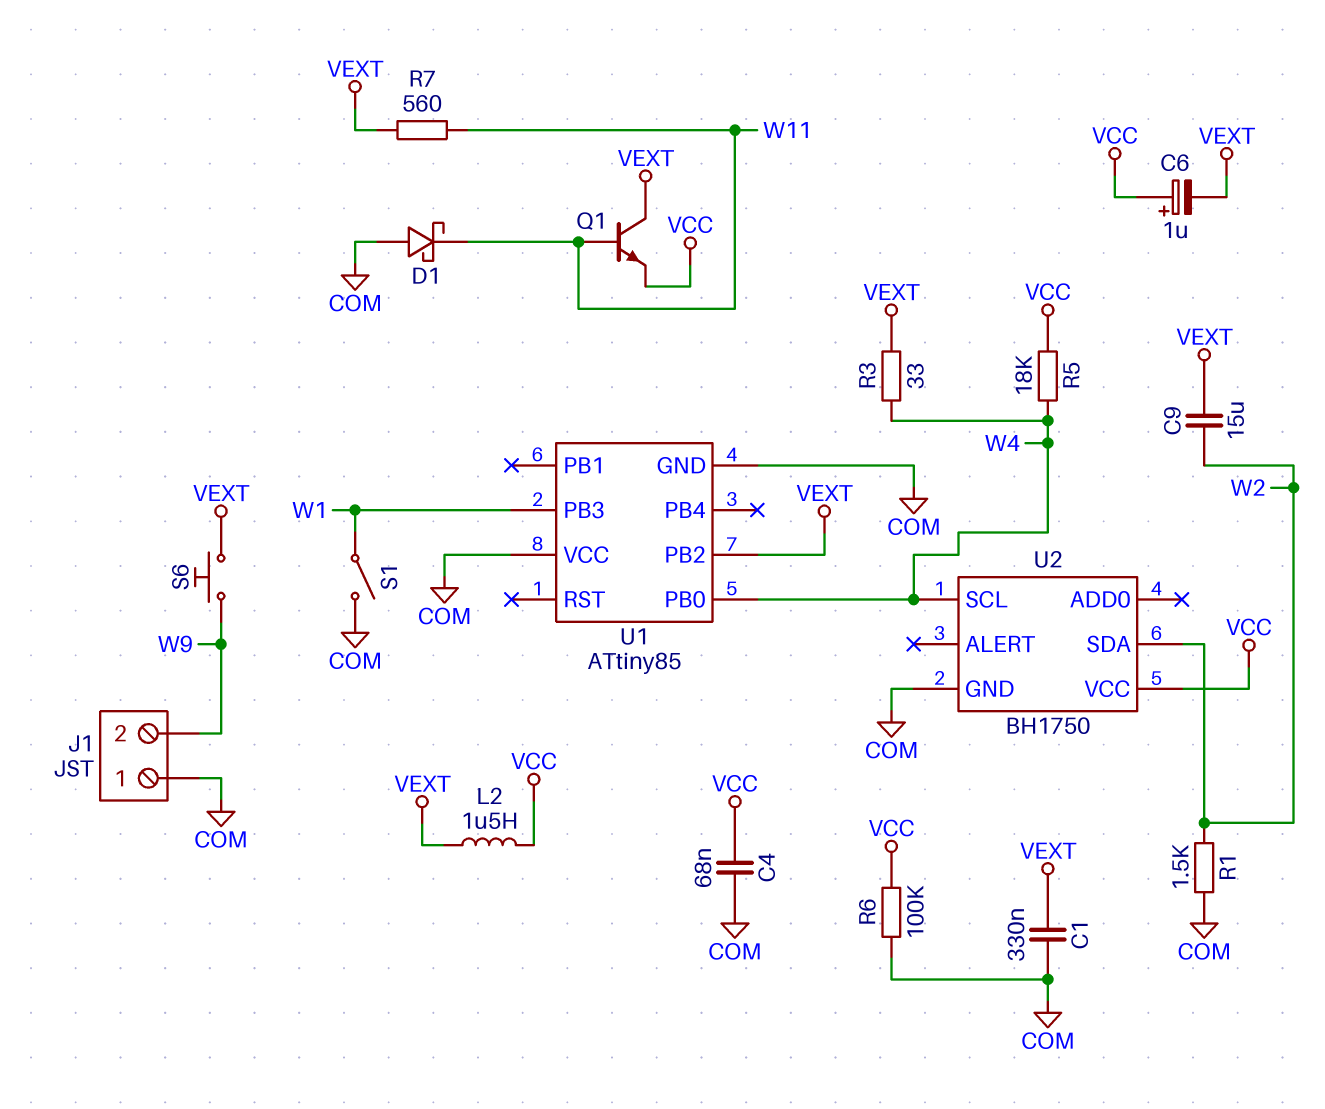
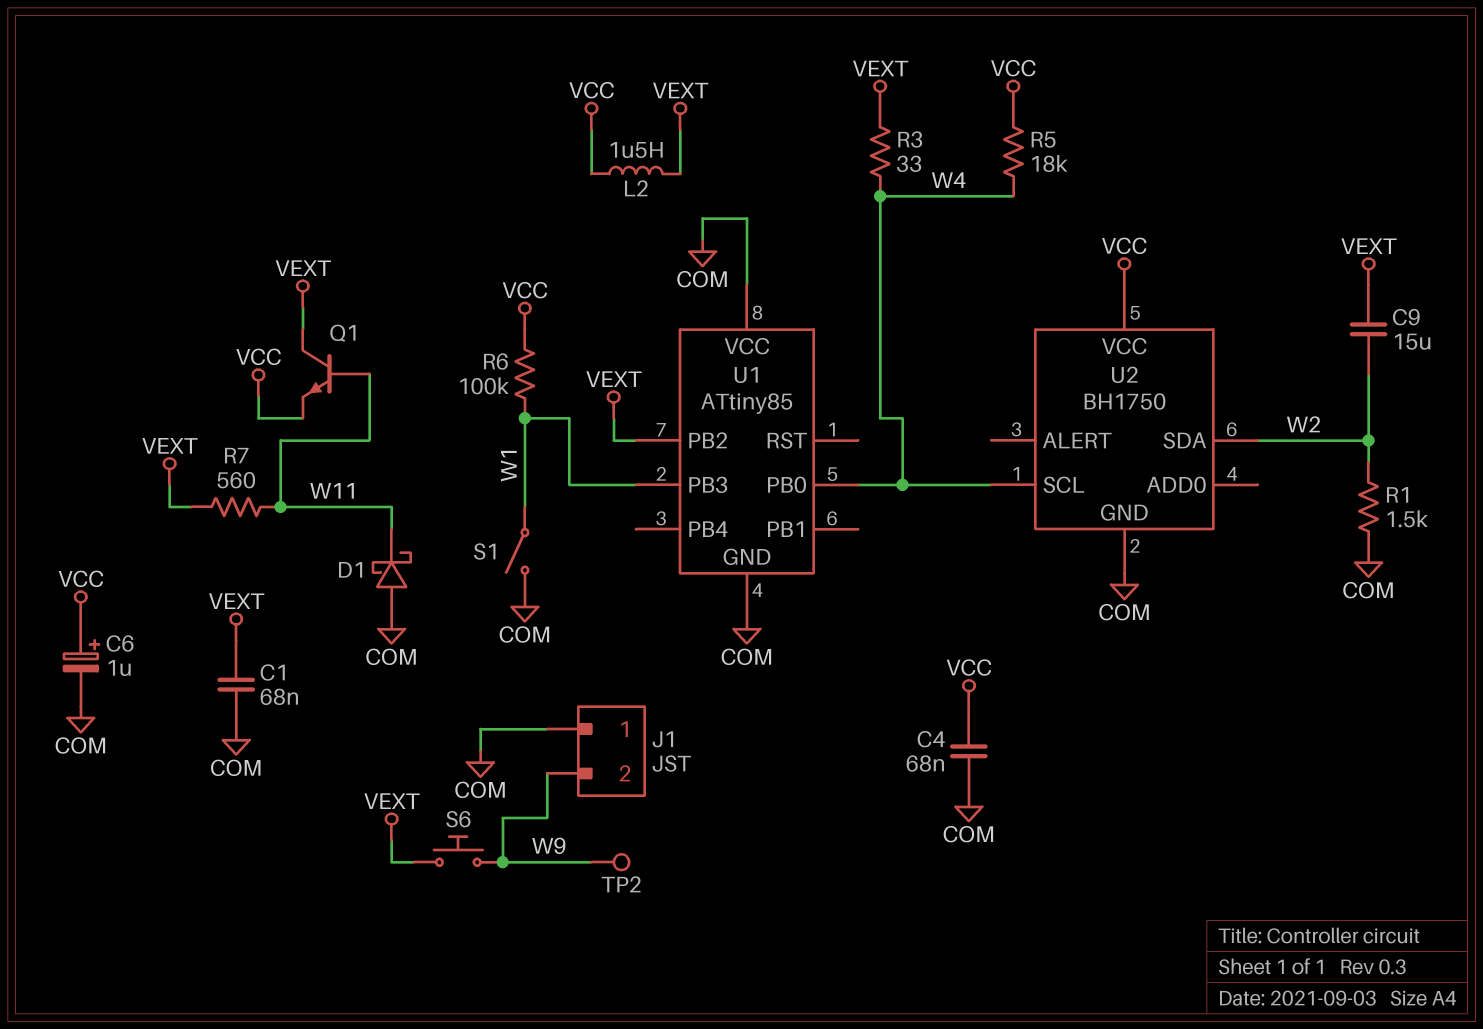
C1: 330nF (COM, VEXT) -> 68nF (COM, VEXT)
C6: 1uF (plus VCC, minus VEXT) -> 1uF (plus VCC, minus COM)
R6: 100k (COM, VCC) -> 100k (VCC, W1)
TP2: none -> test point (W9)

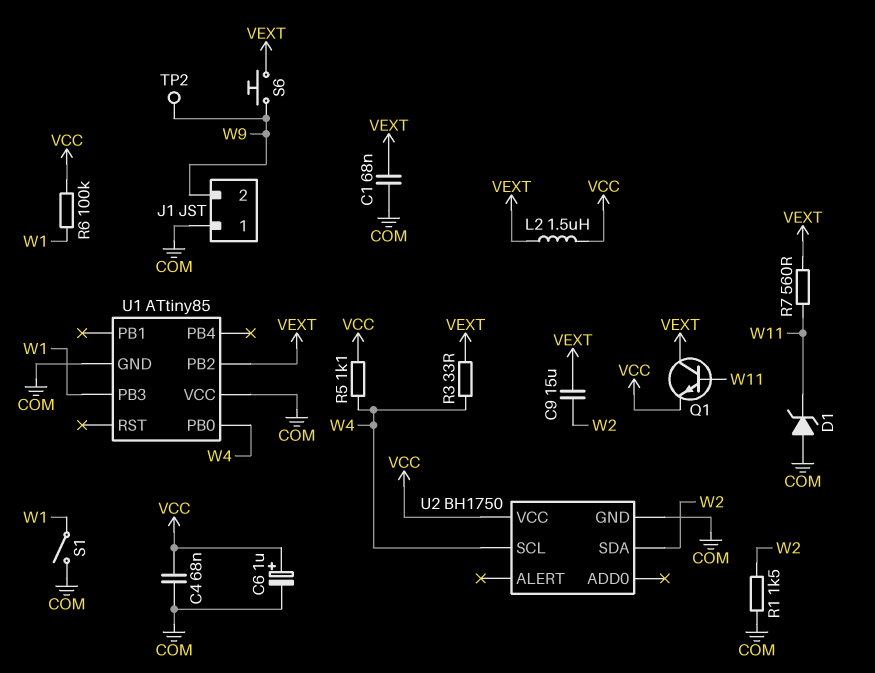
D1: schottky (A COM, K W11) -> zener (A COM, K W11)
R5: 18k (VCC, W4) -> 1.1k (VCC, W4)

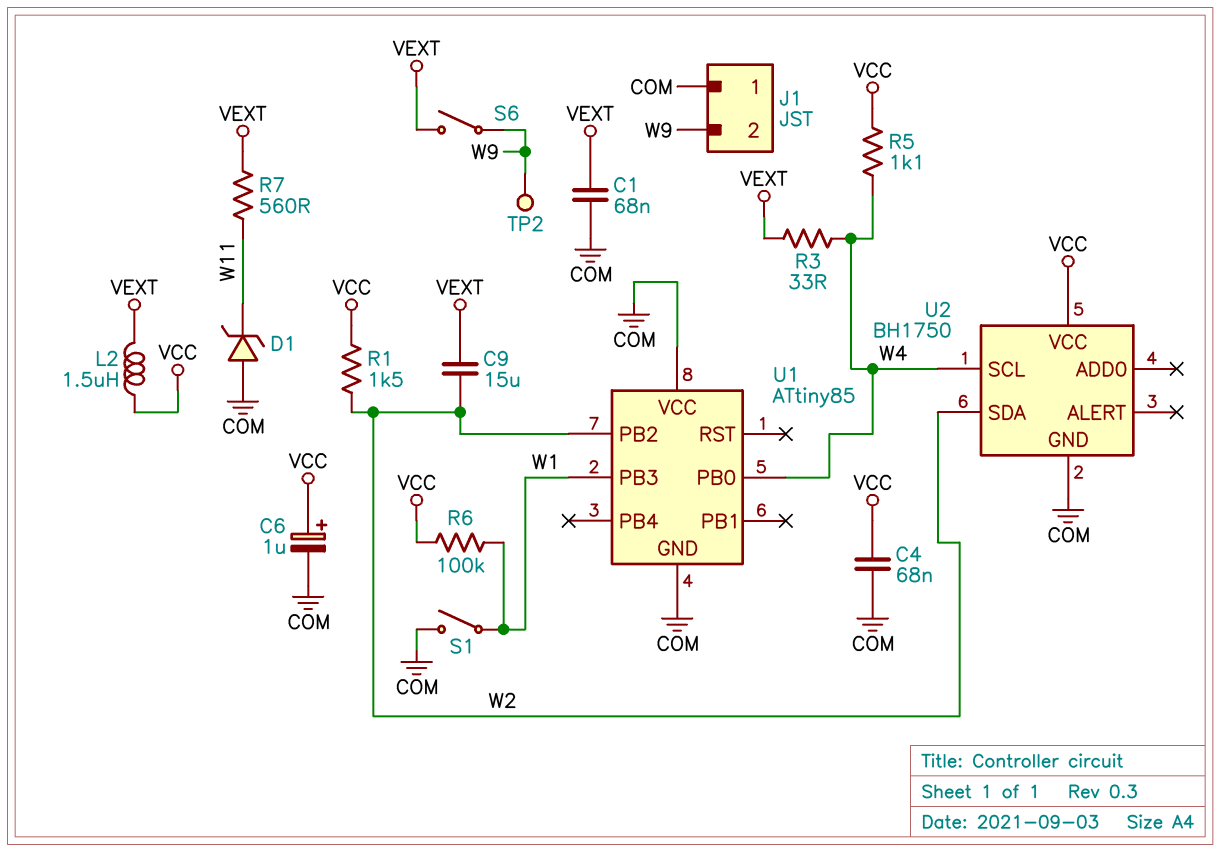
Q1: NPN (B W11, C VEXT, E VCC) -> none
R1: 1.5k (COM, W2) -> 1.5k (VCC, W2)
S6: button (VEXT, W9) -> switch (VEXT, W9)
U1 pin PB2: VEXT -> W2

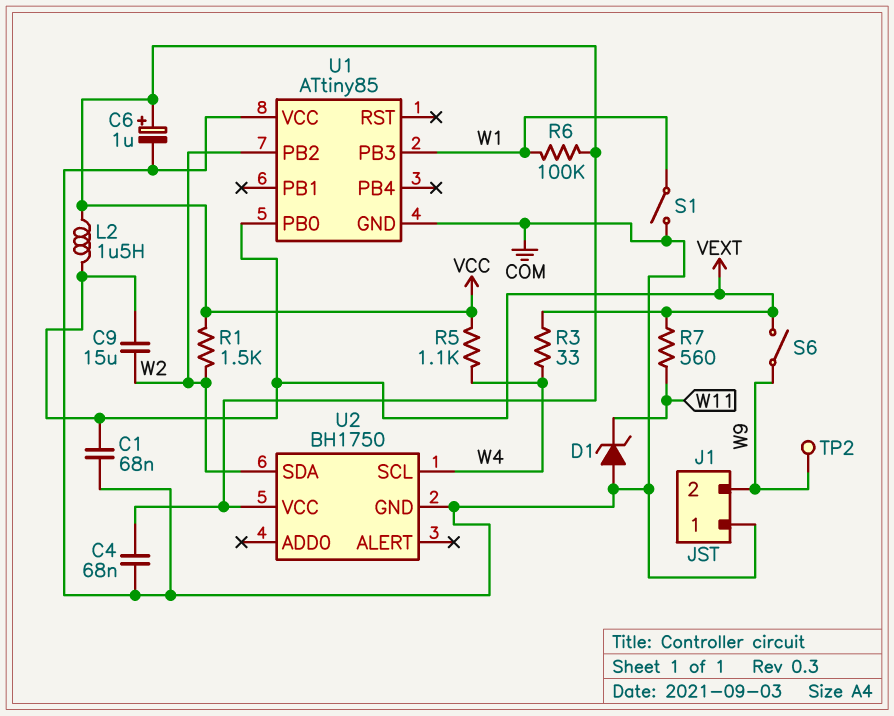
U1 pin PB0: W4 -> VEXT

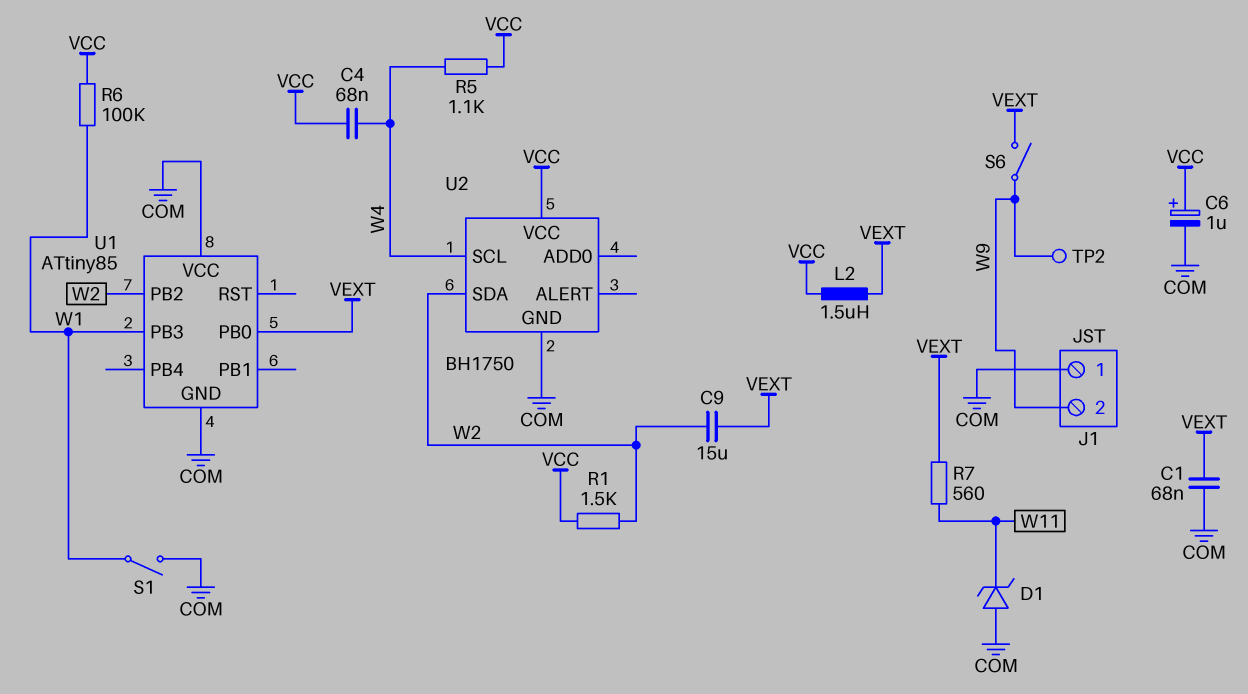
C4: 68nF (COM, VCC) -> 68nF (VCC, W4)
R3: 33 (VEXT, W4) -> none

